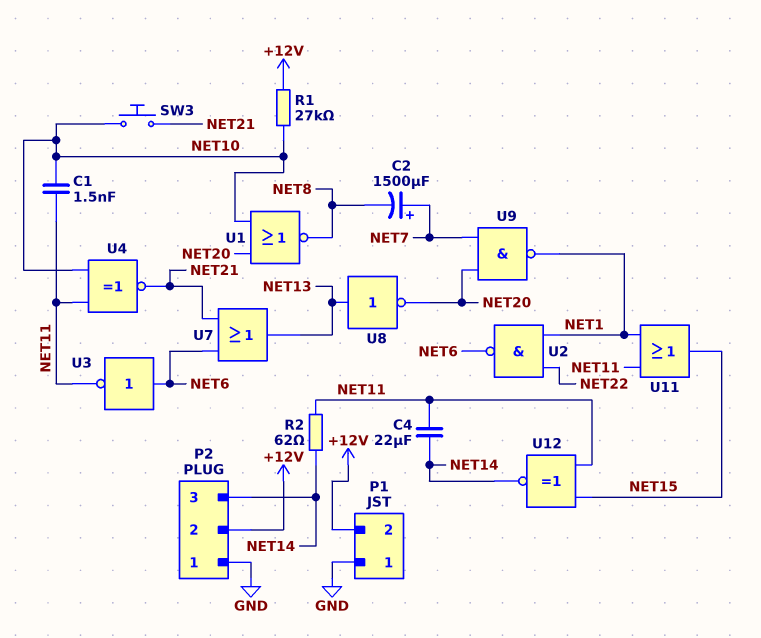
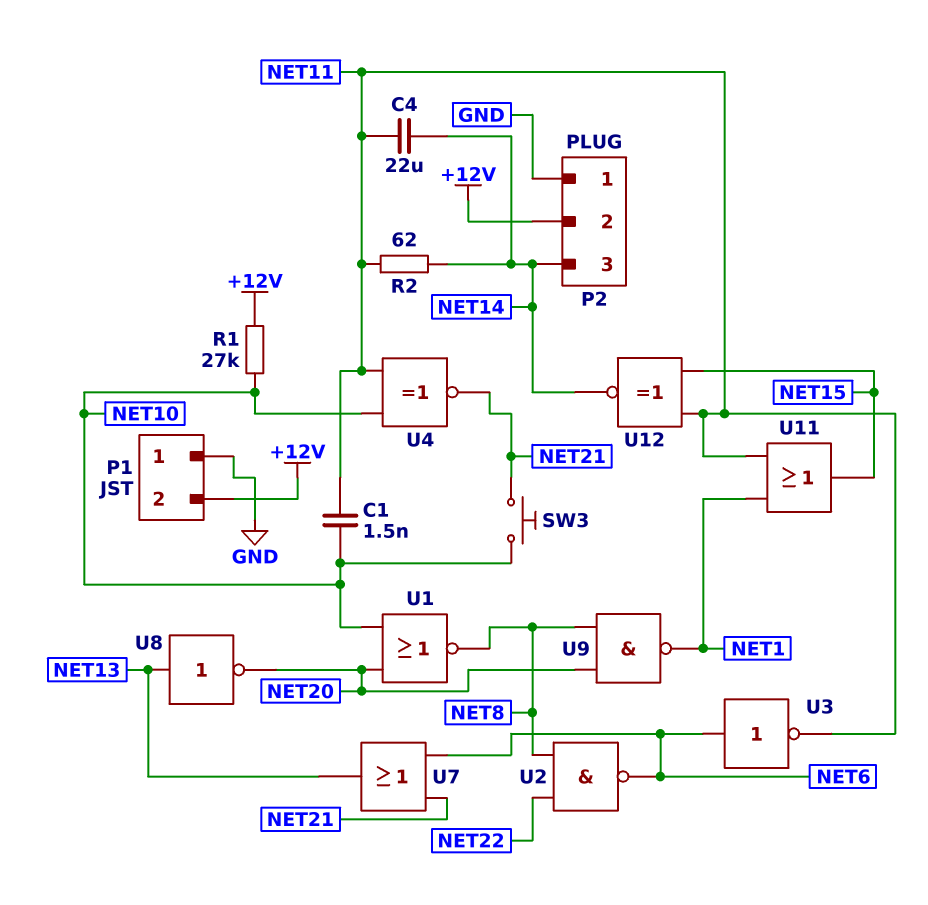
C2: 1500uF (plus NET7, minus NET8) -> none
U2: NAND (in NET1, in NET22, out NET6) -> NAND (in NET8, in NET22, out NET6)
U9: NAND (in NET7, in NET20, out NET1) -> NAND (in NET8, in NET20, out NET1)

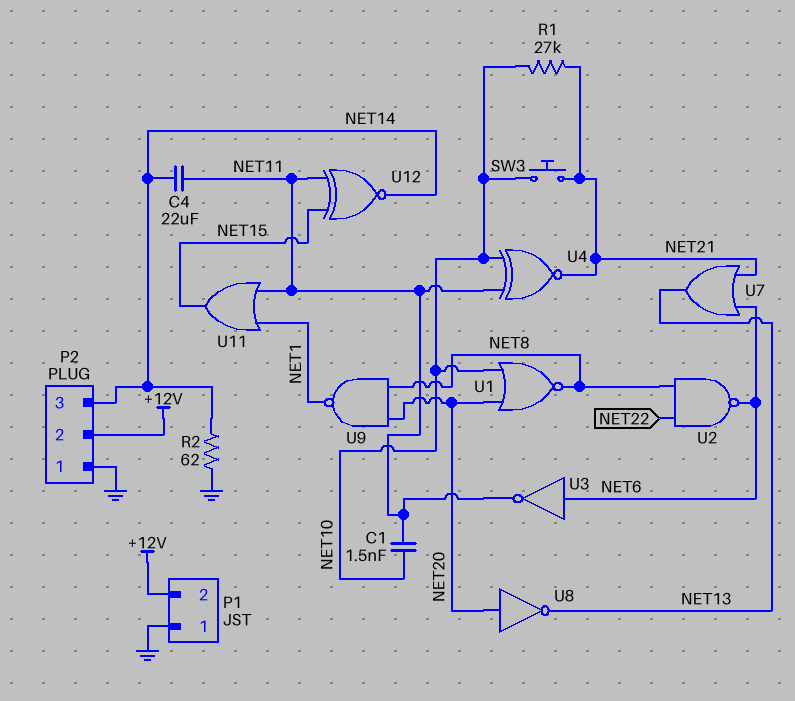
R1: 27k (+12V, NET10) -> 27k (NET10, NET21)
R2: 62 (NET11, NET14) -> 62 (GND, NET14)
U8: NOT (in NET13, out NET20) -> NOT (in NET20, out NET13)

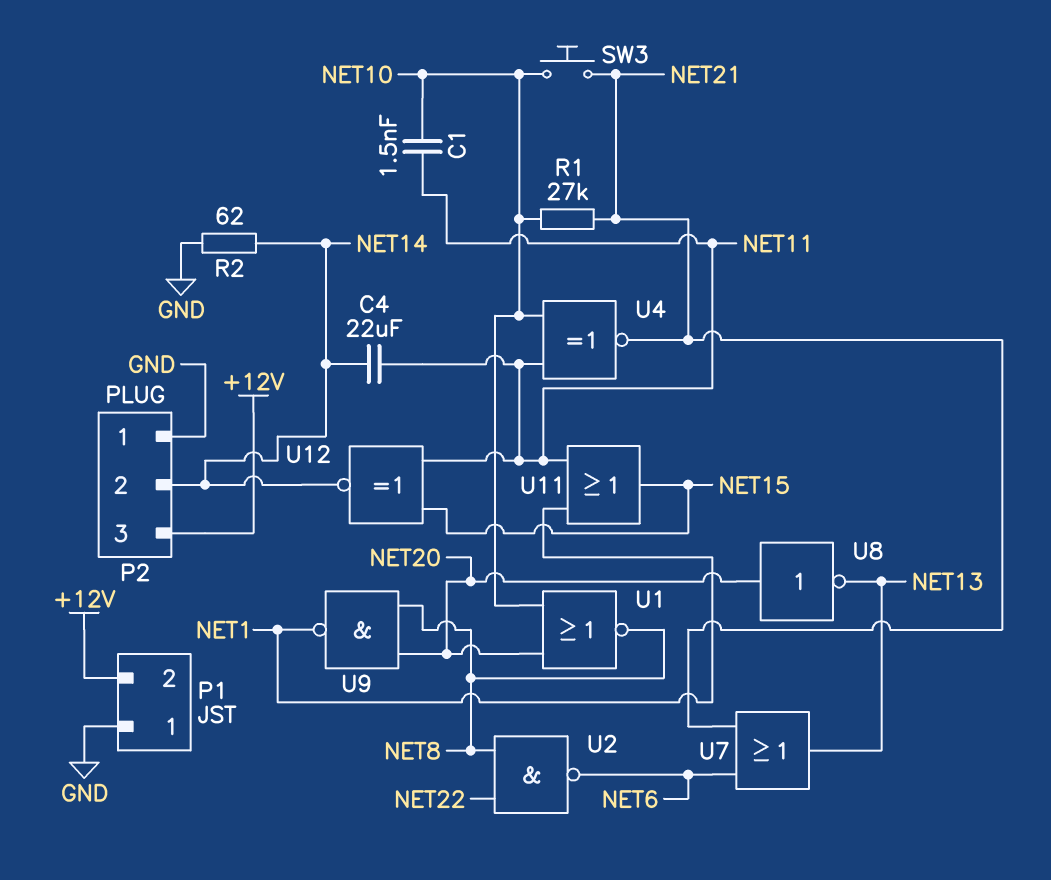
P2 pin 2: +12V -> NET14
P2 pin 3: NET14 -> +12V
U3: NOT (in NET6, out NET11) -> none

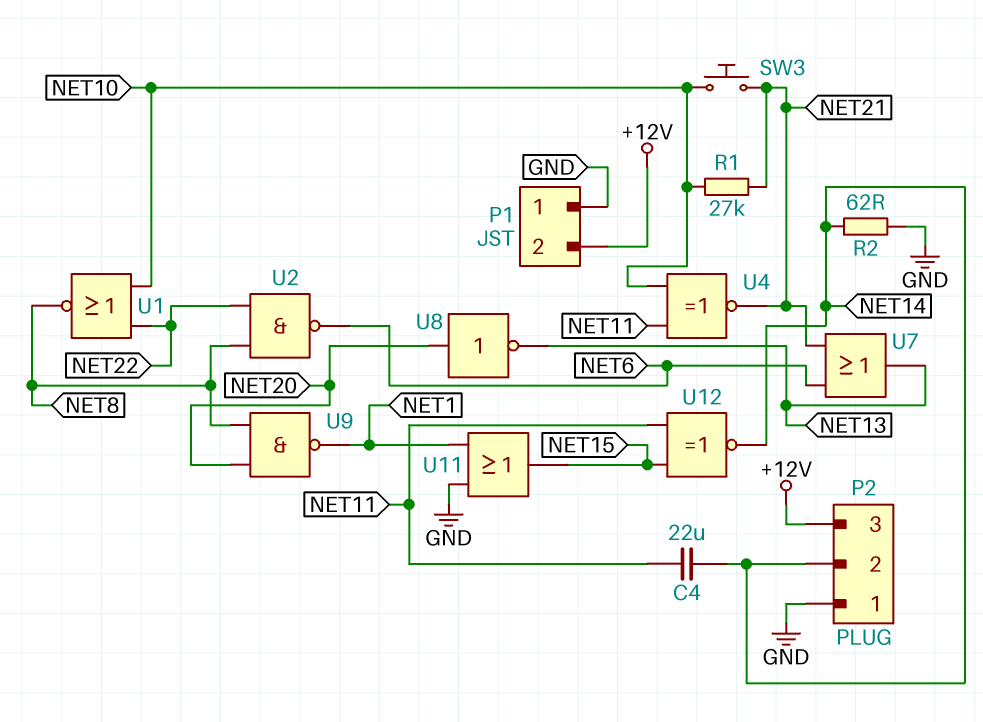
C1: 1.5nF (NET10, NET11) -> none
U1: NOR (in NET10, in NET20, out NET8) -> NOR (in NET10, in NET22, out NET8)
U11: OR (in NET1, in NET11, out NET15) -> OR (in GND, in NET1, out NET15)

